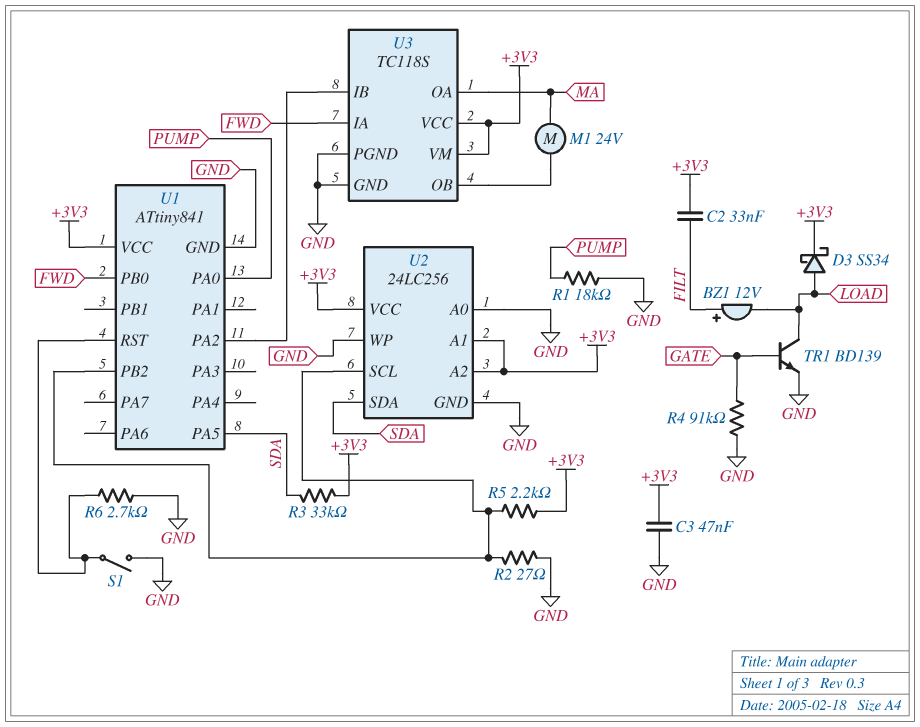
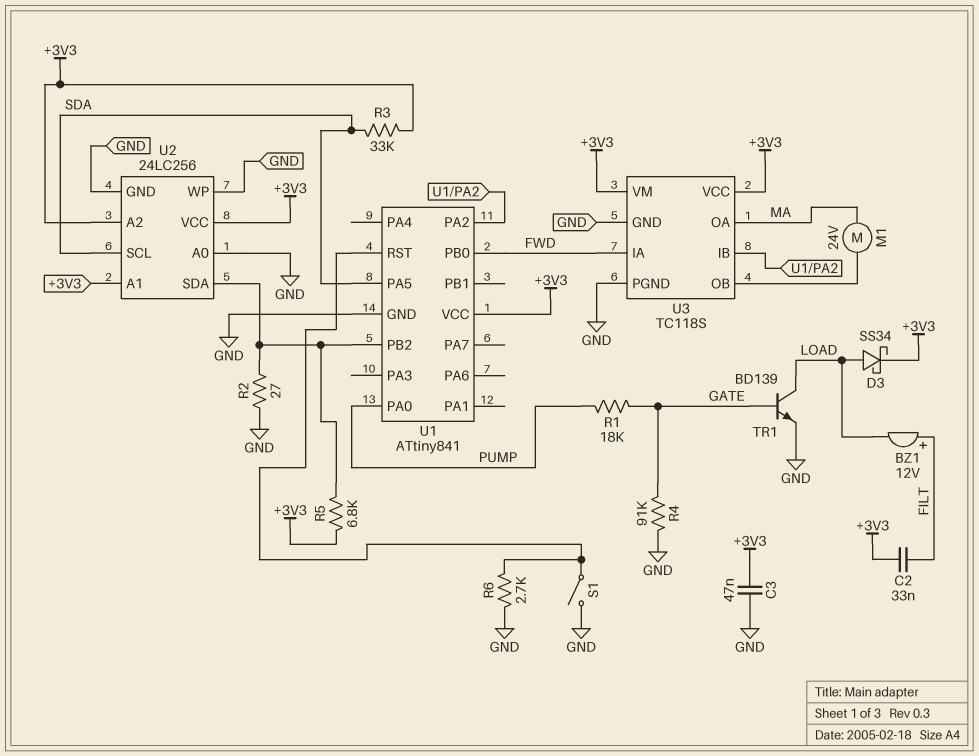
R1: 18k (GND, PUMP) -> 18k (GATE, PUMP)
R5: 2.2k (+3V3, U1/PB2) -> 6.8k (+3V3, U1/PB2)
U2 pin SCL: U1/PB2 -> SDA
U2 pin SDA: SDA -> U1/PB2

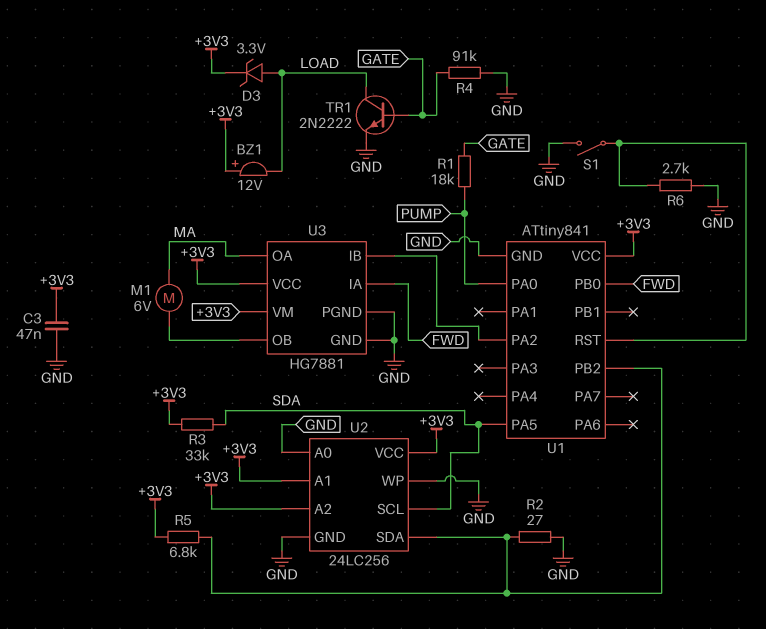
BZ1: buzzer 12V (plus FILT, minus LOAD) -> buzzer 12V (plus +3V3, minus LOAD)
C2: 33nF (+3V3, FILT) -> none
D3: schottky SS34 (A LOAD, K +3V3) -> zener 3.3V (A LOAD, K +3V3)
M1: motor 24V (MA, U3/OB) -> motor 6V (MA, U3/OB)
TR1: NPN BD139 (B GATE, C LOAD, E GND) -> NPN 2N2222 (B GATE, C LOAD, E GND)
U3: TC118S -> HG7881

